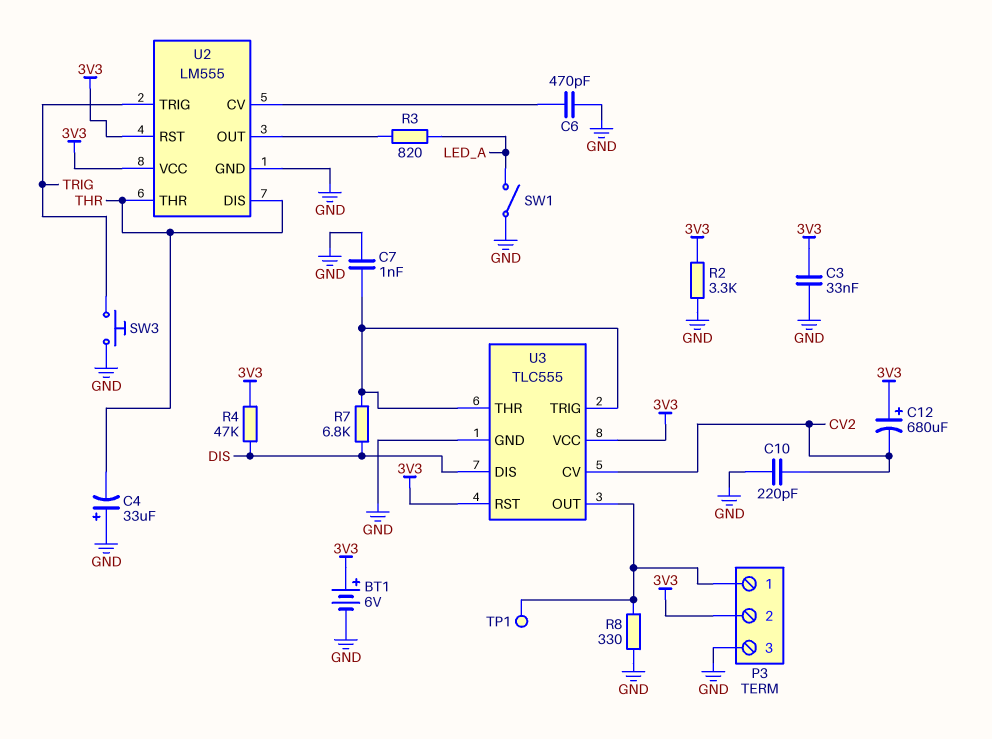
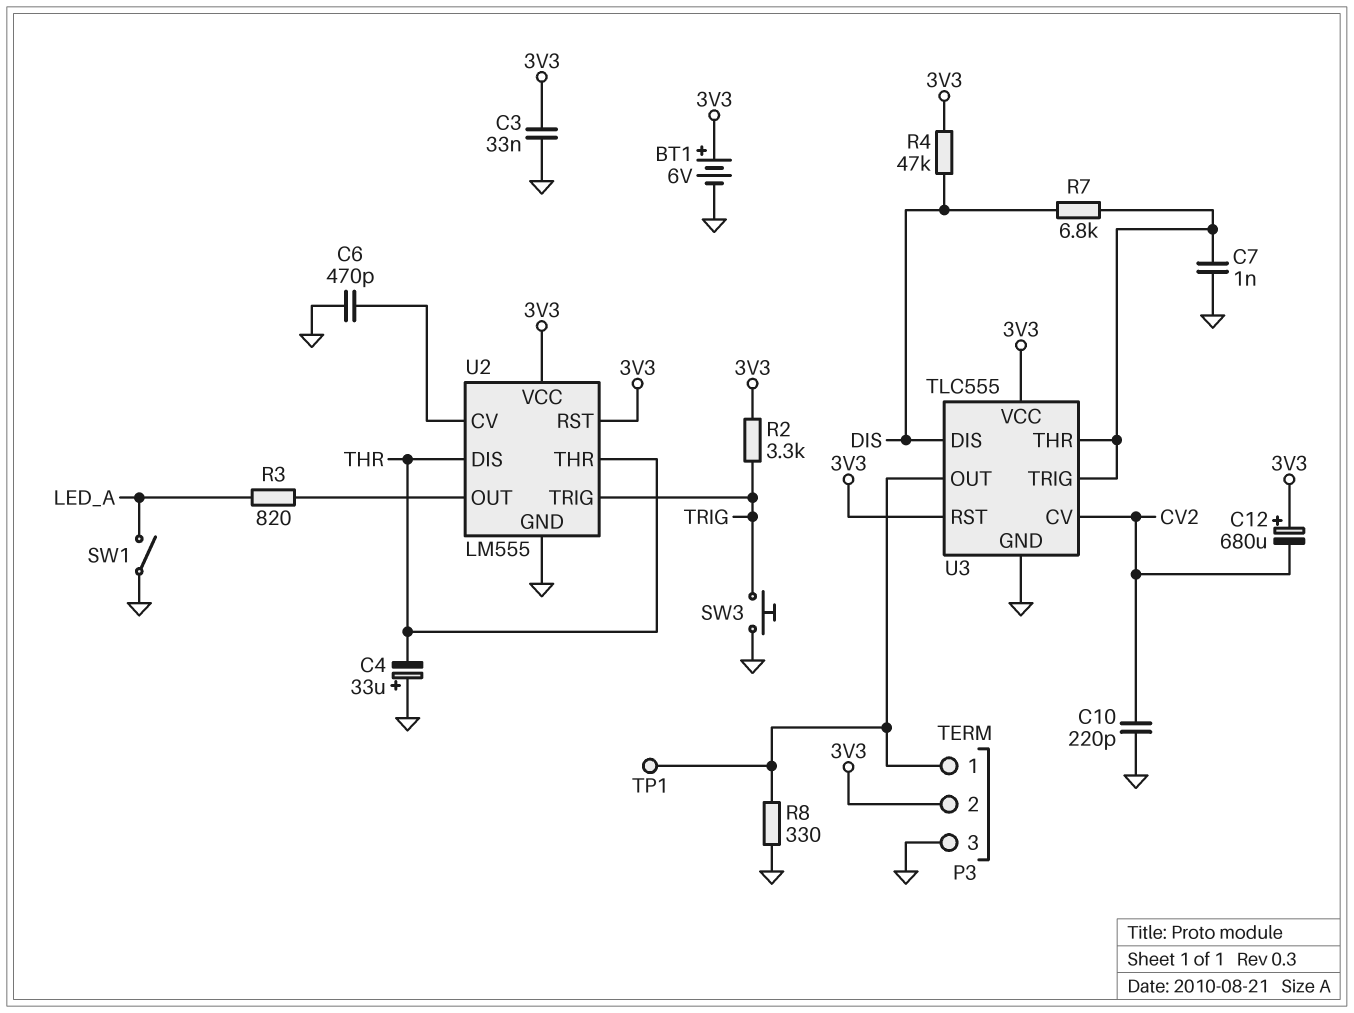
R2: 3.3k (3V3, GND) -> 3.3k (3V3, TRIG)

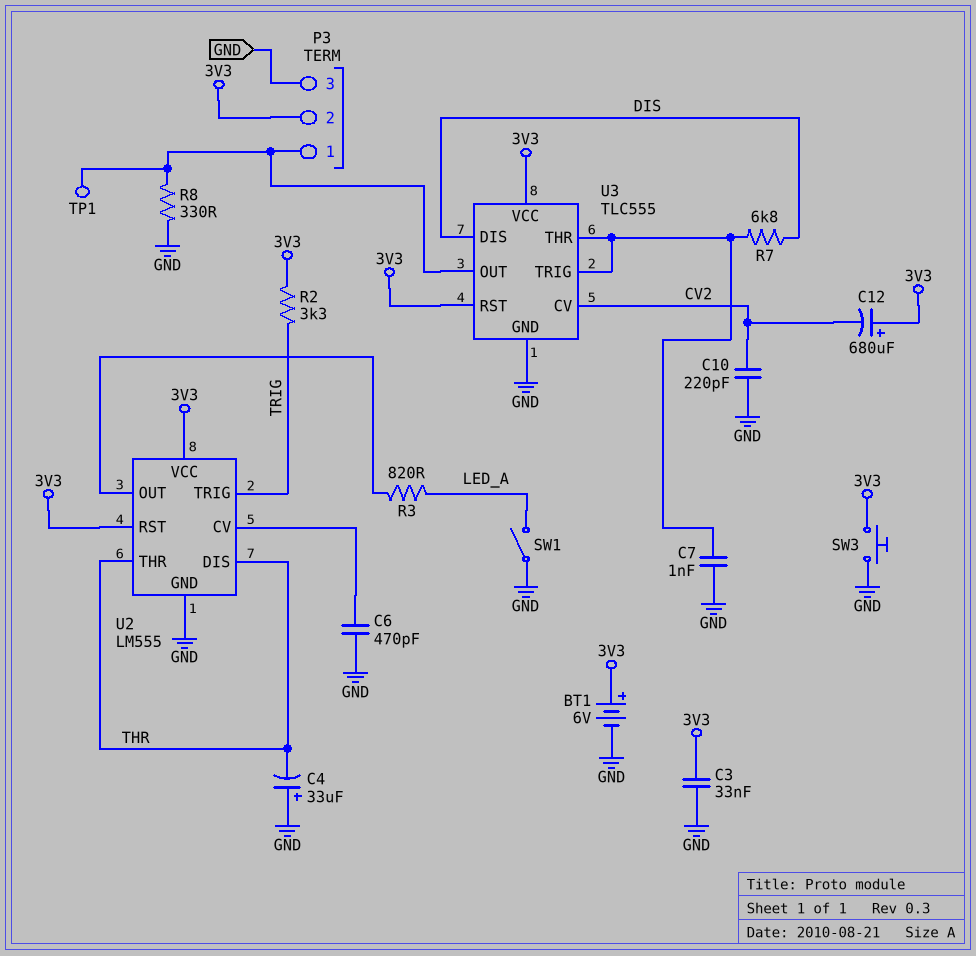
R4: 47k (3V3, DIS) -> none
SW3: button (GND, TRIG) -> button (3V3, GND)

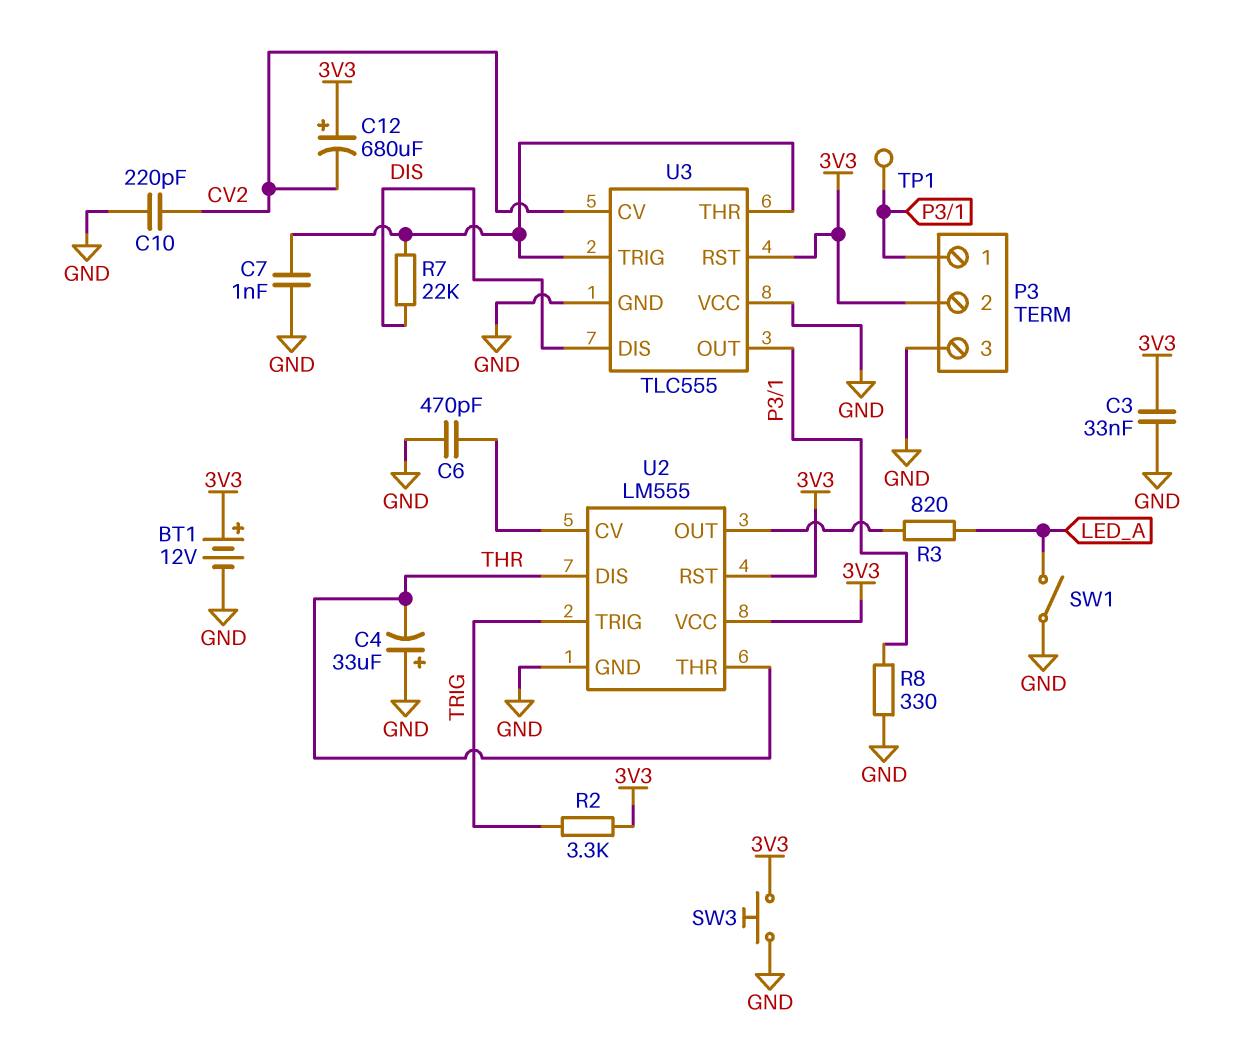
BT1: 6V (plus 3V3, minus GND) -> 12V (plus 3V3, minus GND)
R7: 6.8k (DIS, U3/THR) -> 22k (DIS, U3/THR)
U3 pin VCC: 3V3 -> GND

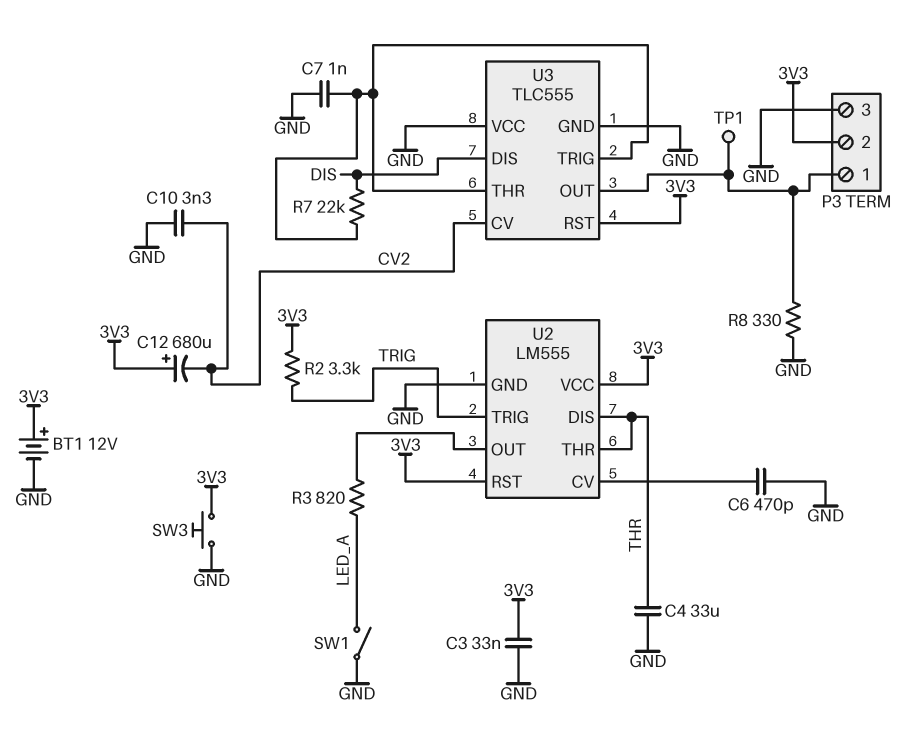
C4: 33uF (plus GND, minus THR) -> 33uF (GND, THR)
C10: 220pF (CV2, GND) -> 3.3nF (CV2, GND)

